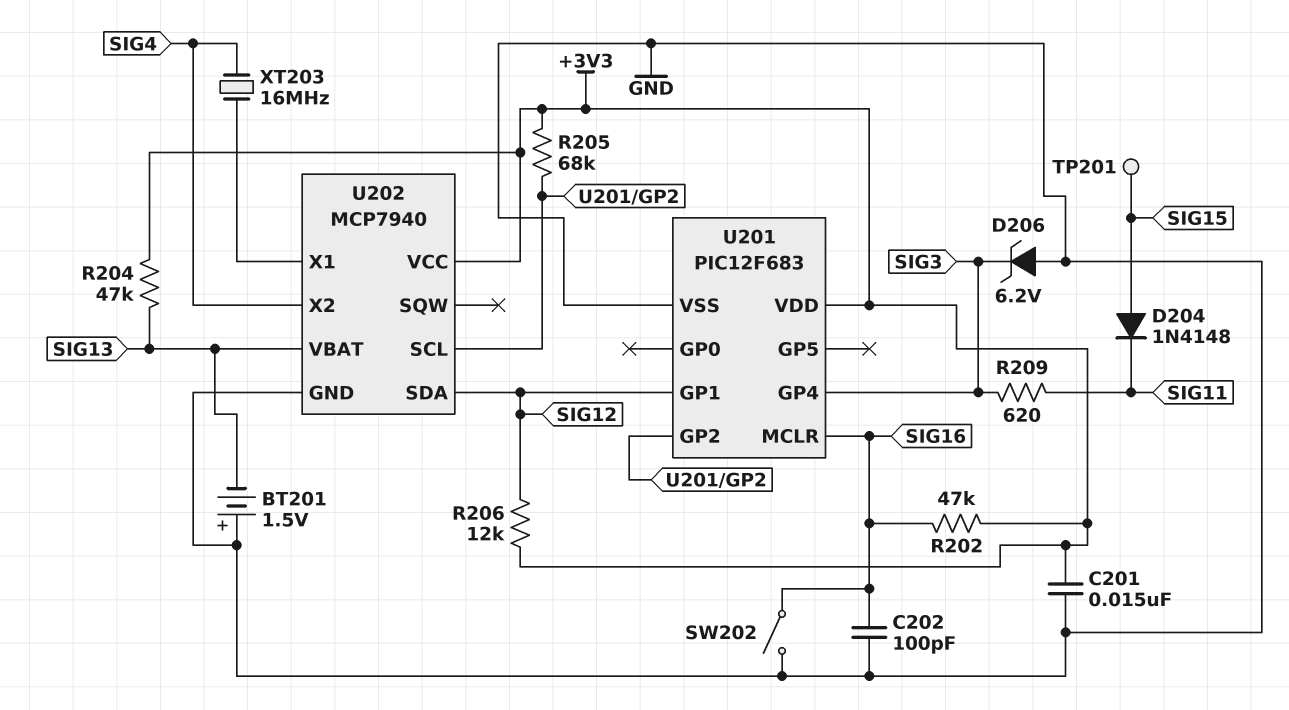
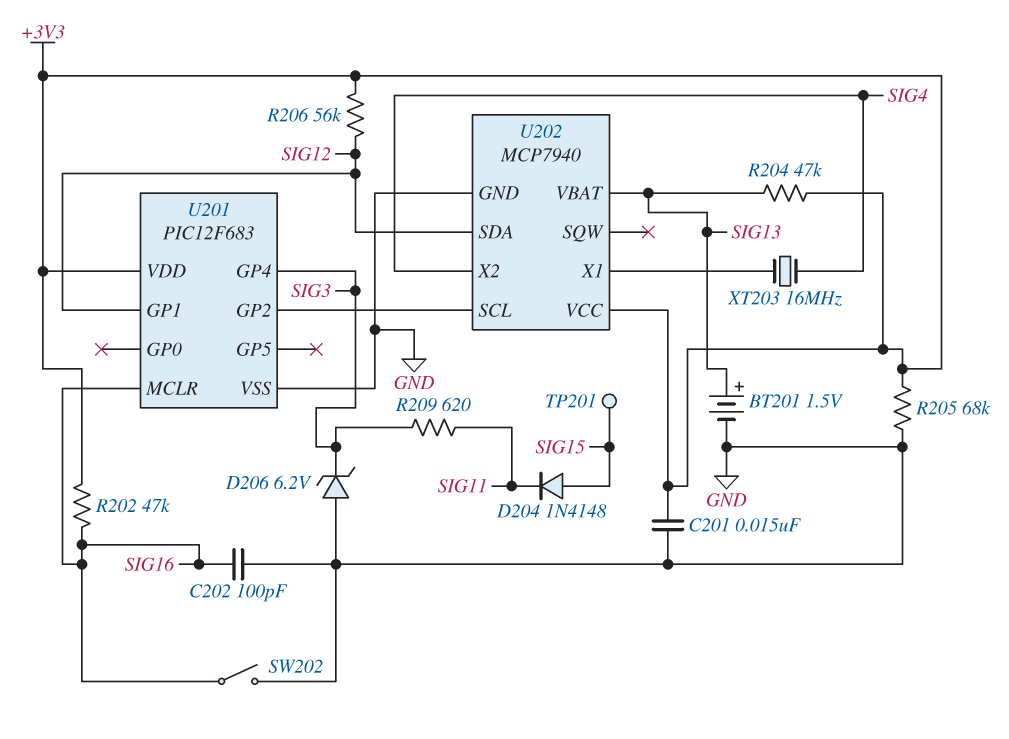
BT201: 1.5V (plus GND, minus SIG13) -> 1.5V (plus SIG13, minus GND)
R205: 68k (+3V3, U201/GP2) -> 68k (+3V3, GND)
R206: 12k (+3V3, SIG12) -> 56k (+3V3, SIG12)

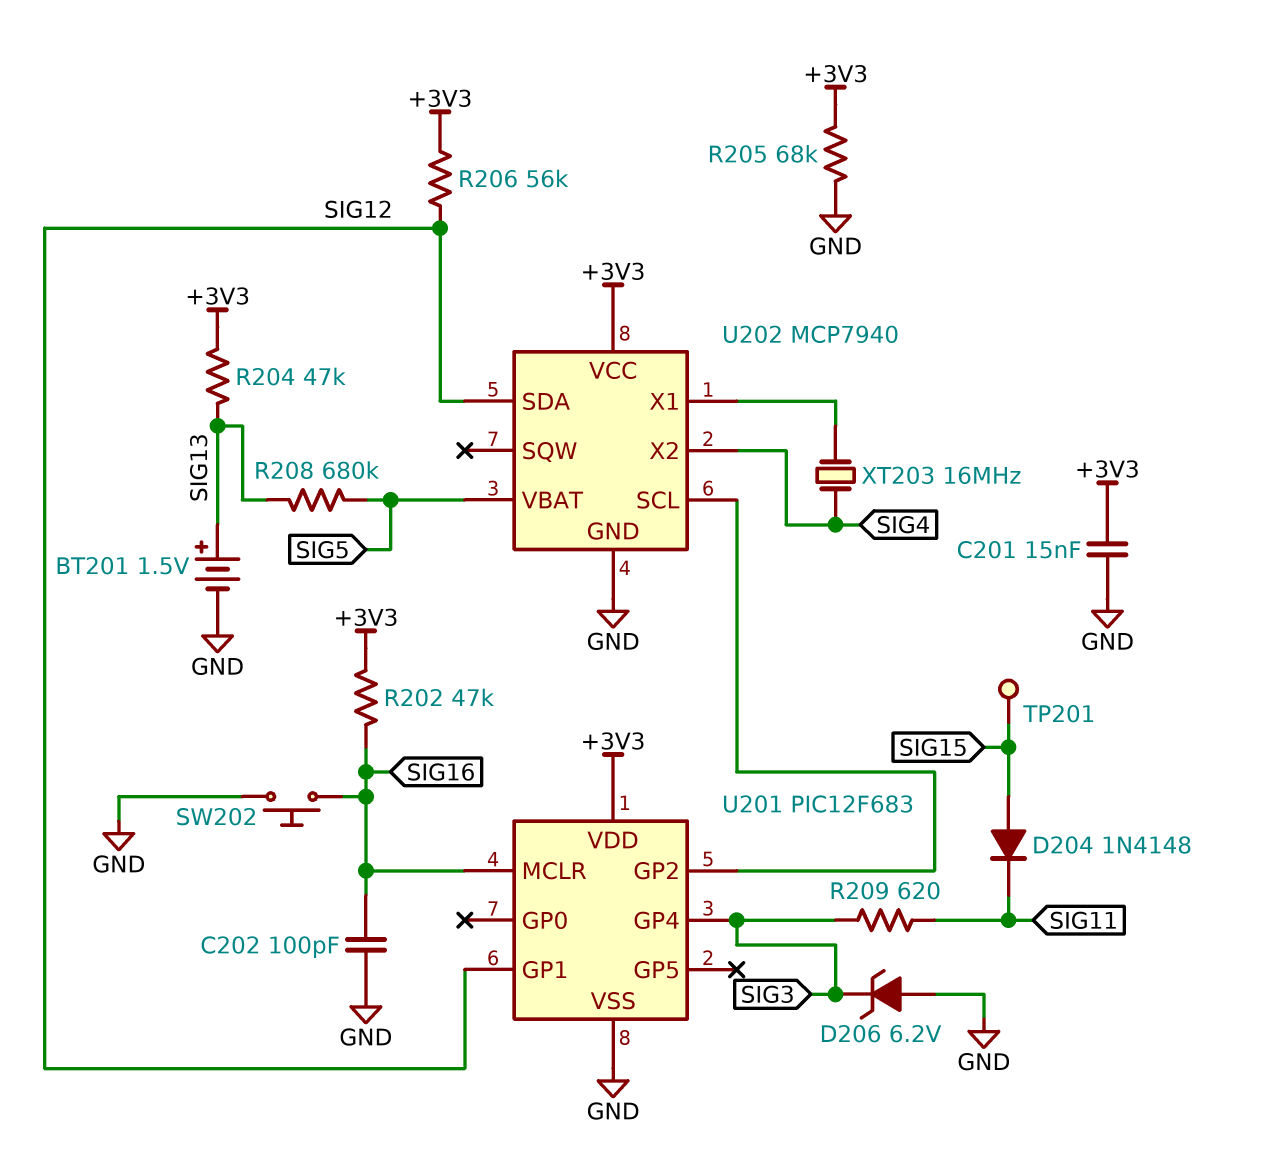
R208: none -> 680k (SIG5, SIG13)
SW202: switch (GND, SIG16) -> button (GND, SIG16)
U202 pin VBAT: SIG13 -> SIG5

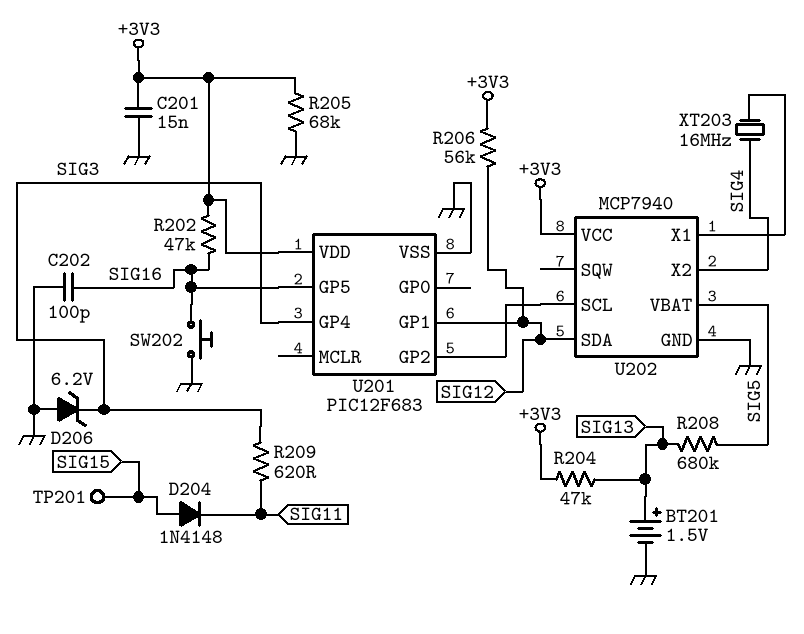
U201 pin GP5: none -> SIG16
U201 pin MCLR: SIG16 -> none

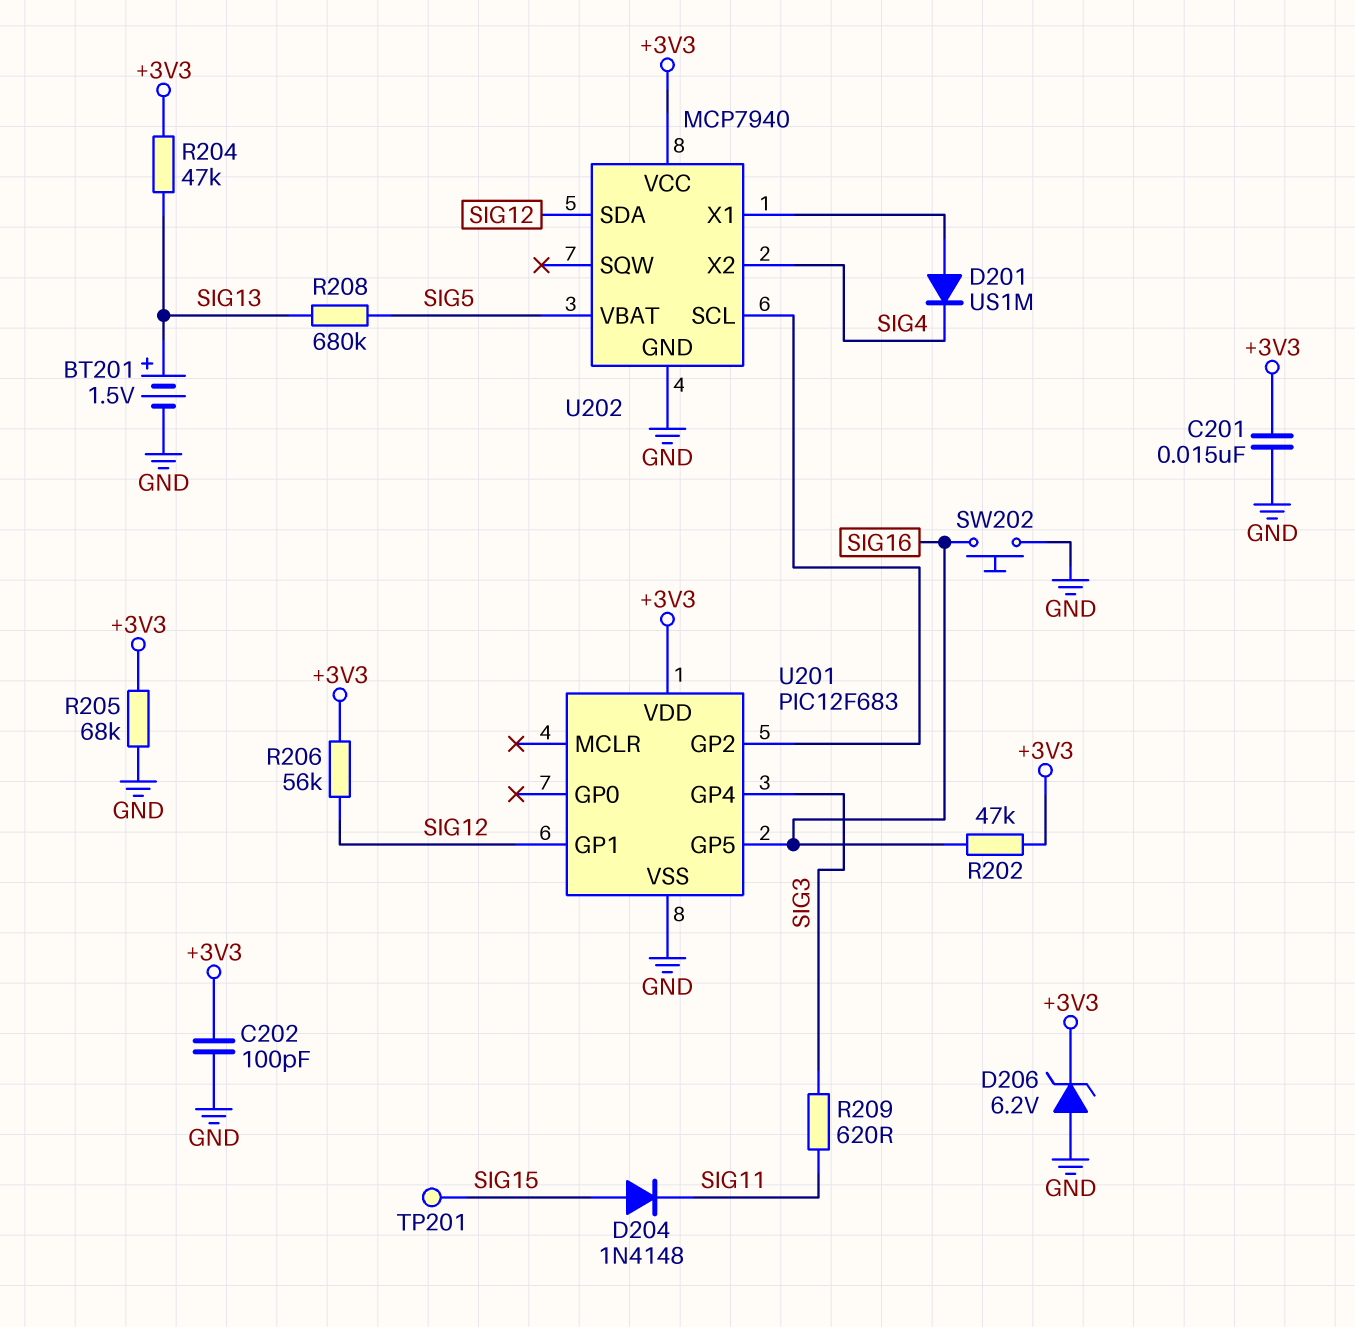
C202: 100pF (GND, SIG16) -> 100pF (+3V3, GND)
D201: none -> diode US1M (A U202/X1, K SIG4)
D206: zener 6.2V (A GND, K SIG3) -> zener 6.2V (A GND, K +3V3)
XT203: 16MHz (SIG4, U202/X1) -> none

